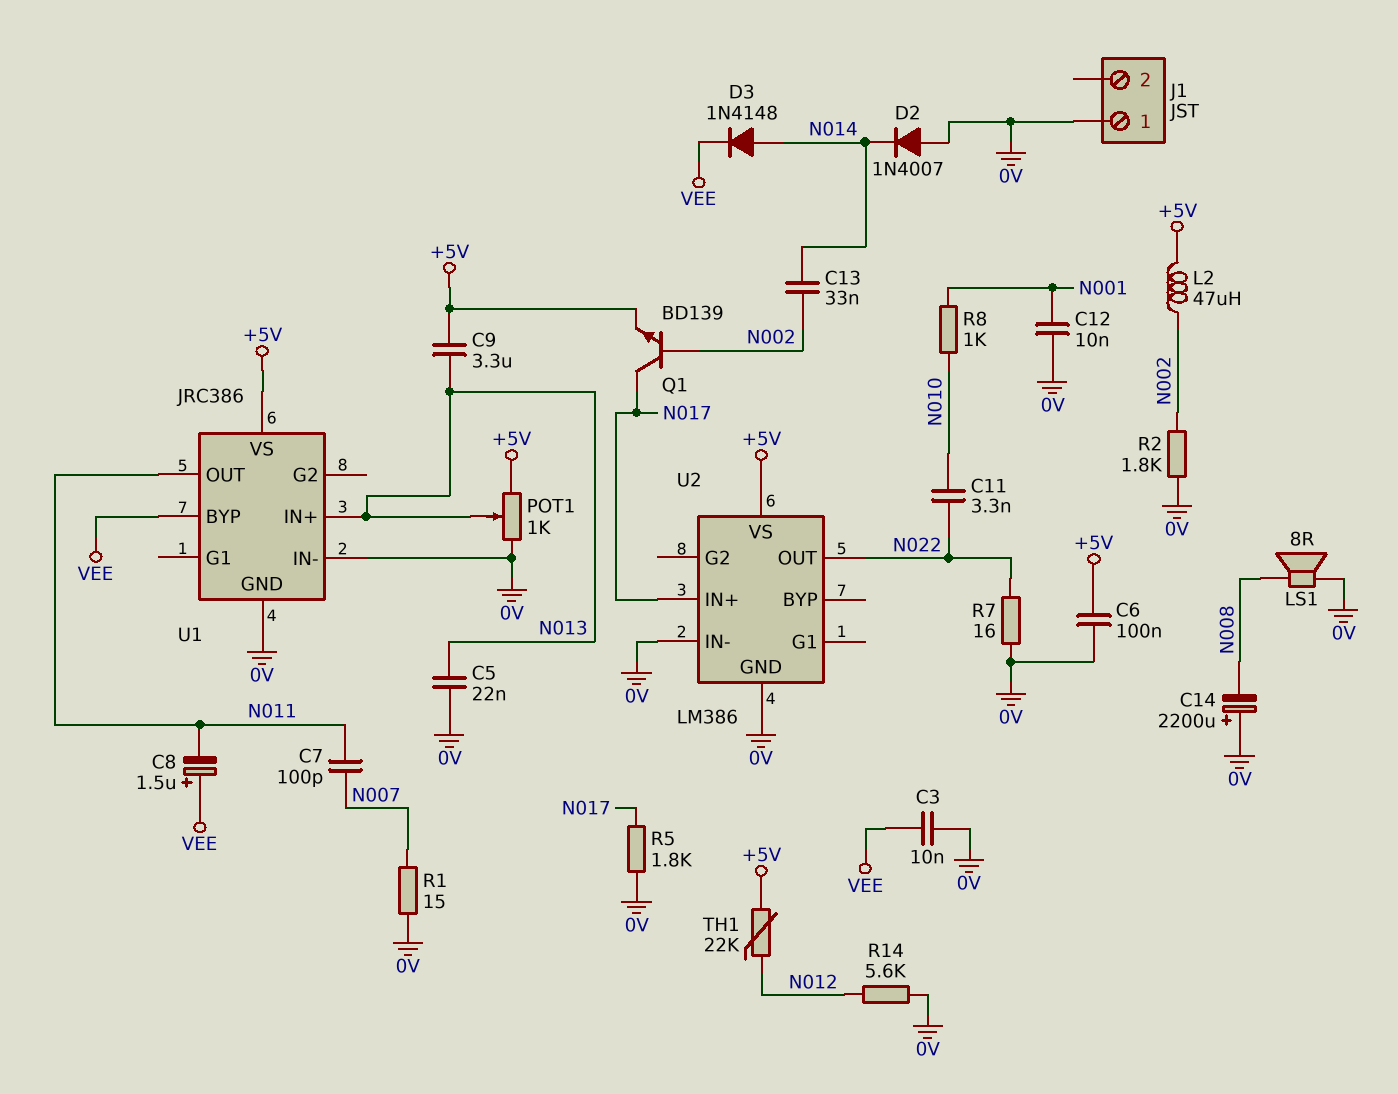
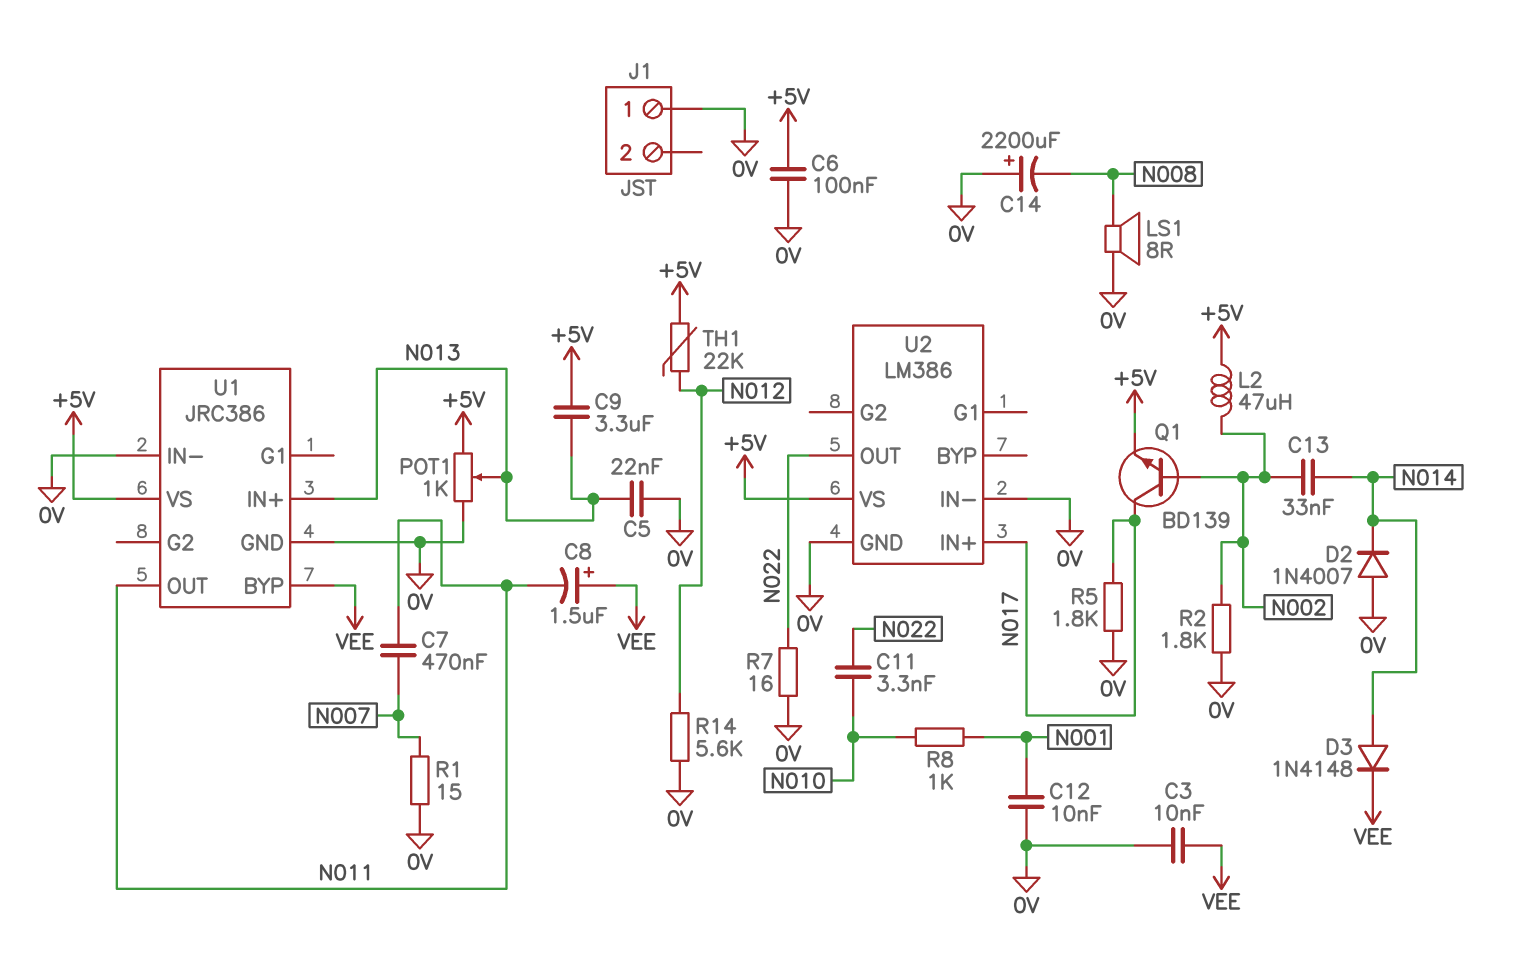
C7: 100pF (N007, N011) -> 470nF (N007, N011)

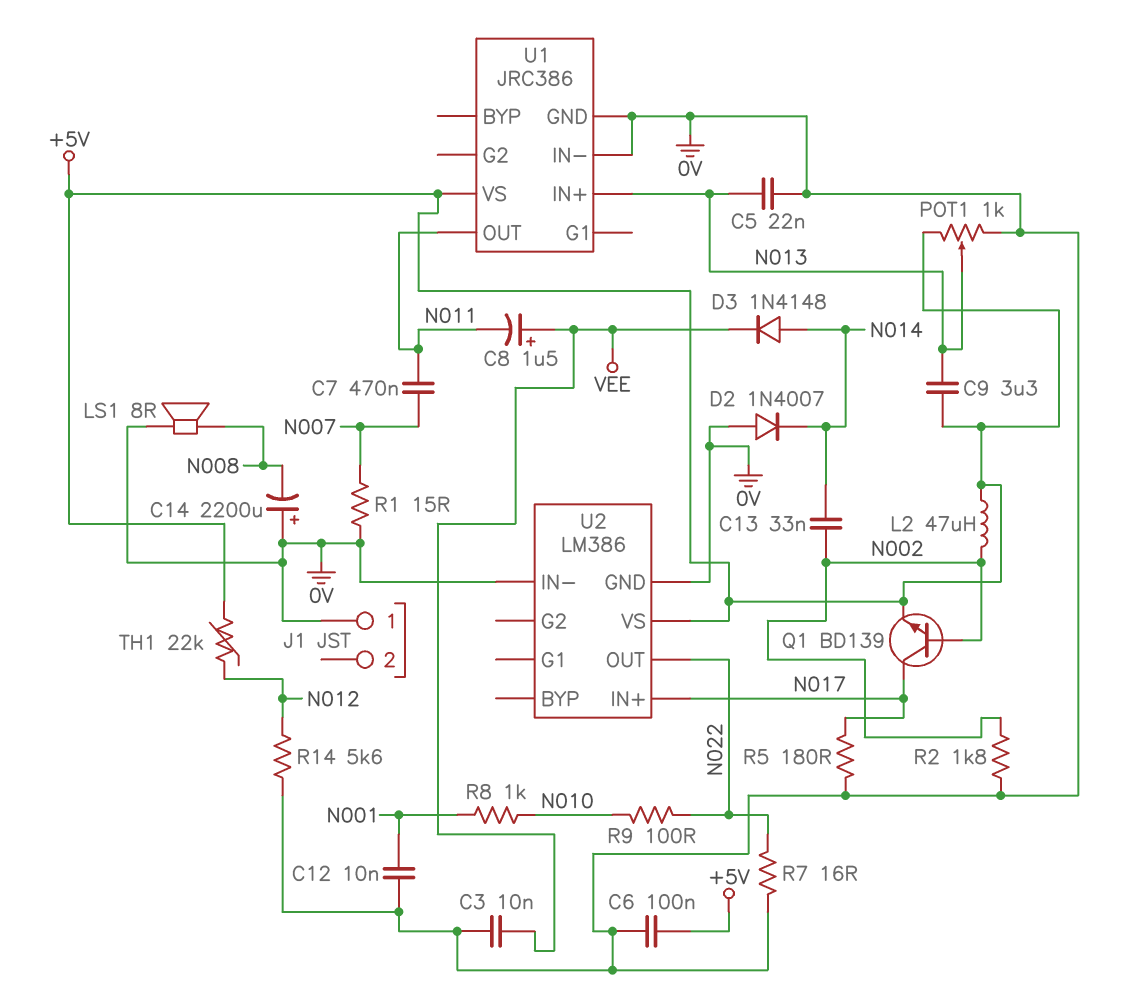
C11: 3.3nF (N010, N022) -> none
R5: 1.8k (0V, N017) -> 180 (0V, N017)
R9: none -> 100 (N010, N022)
U1 pin BYP: VEE -> none

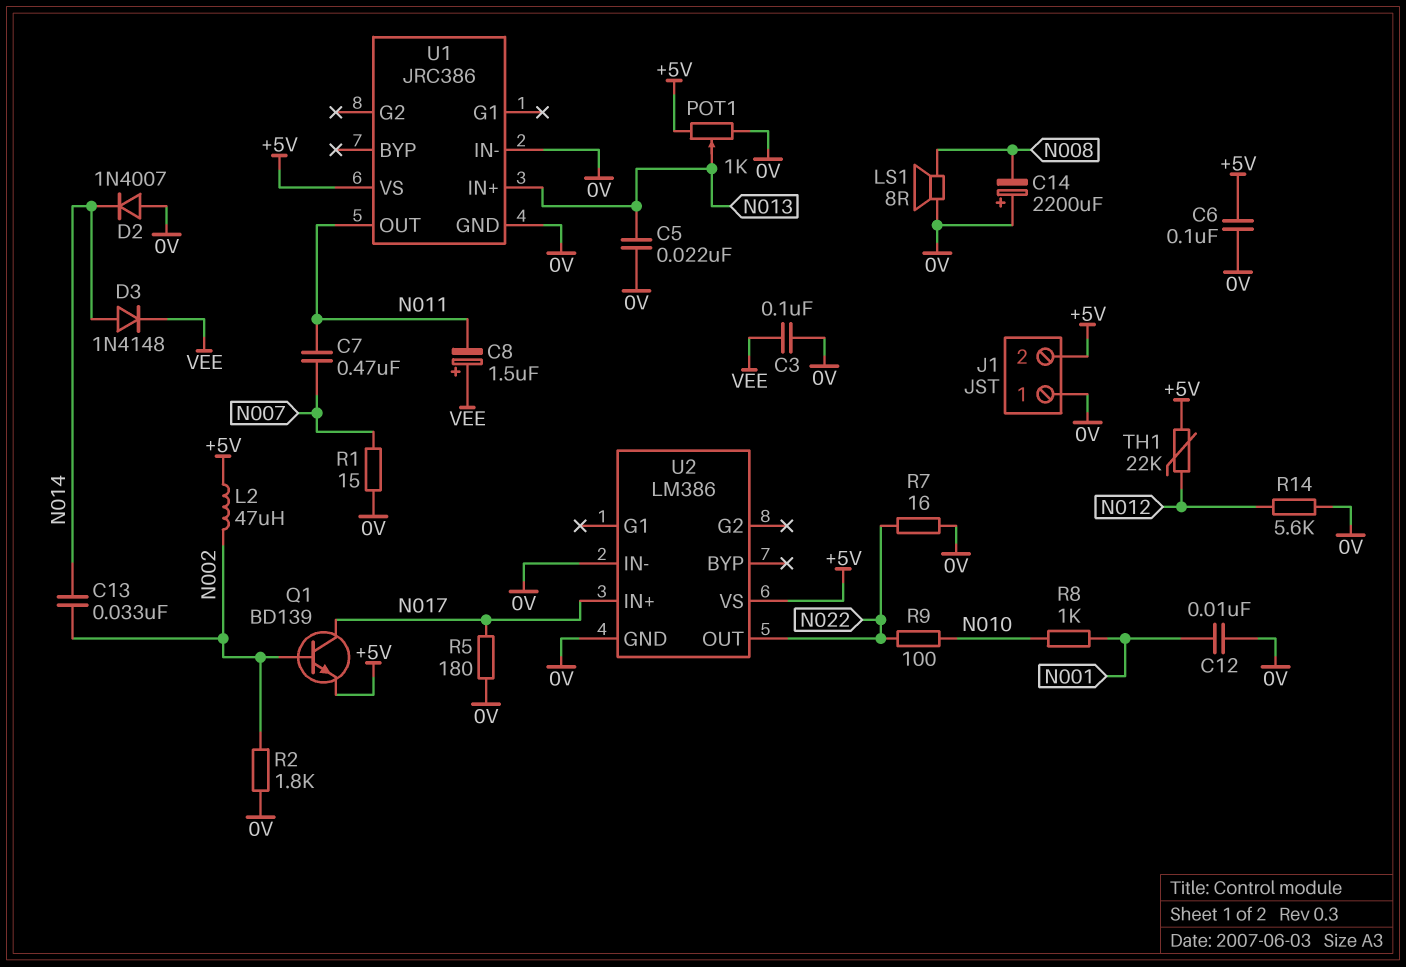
C3: 10nF (0V, VEE) -> 100nF (0V, VEE)
C9: 3.3uF (+5V, N013) -> none
J1 pin 2: none -> +5V

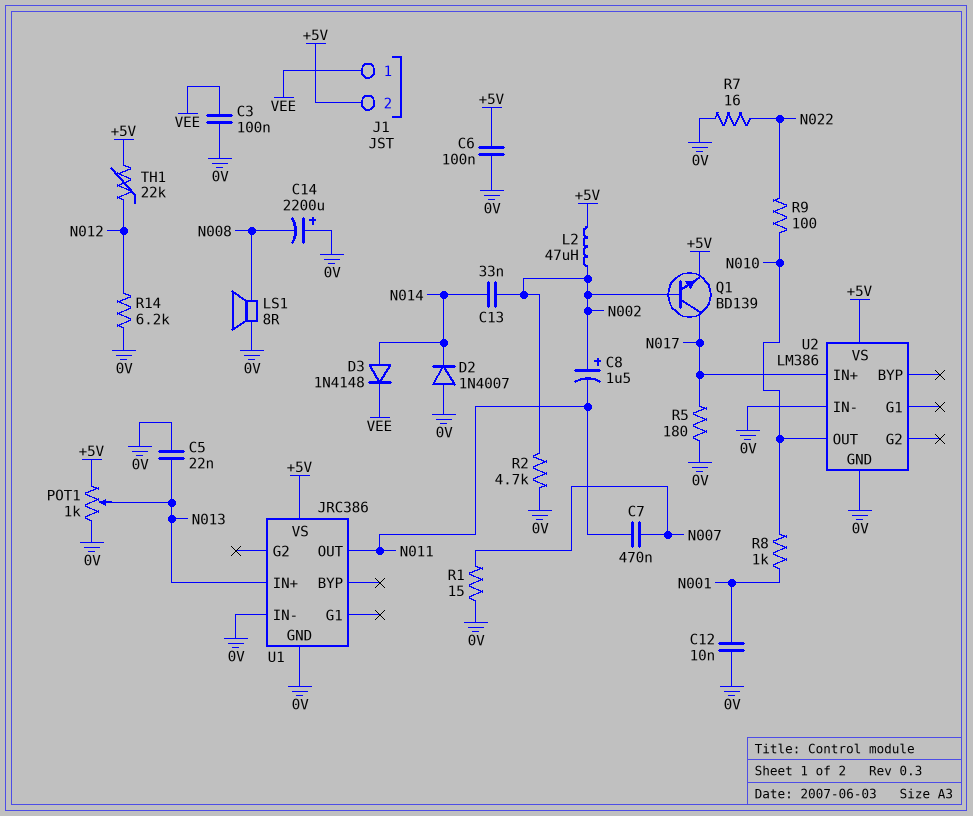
C8: 1.5uF (plus VEE, minus N011) -> 1.5uF (plus N002, minus N011)
J1 pin 1: 0V -> VEE
R2: 1.8k (0V, N002) -> 4.7k (0V, N002)
R14: 5.6k (0V, N012) -> 6.2k (0V, N012)
U2 pin OUT: N022 -> N010

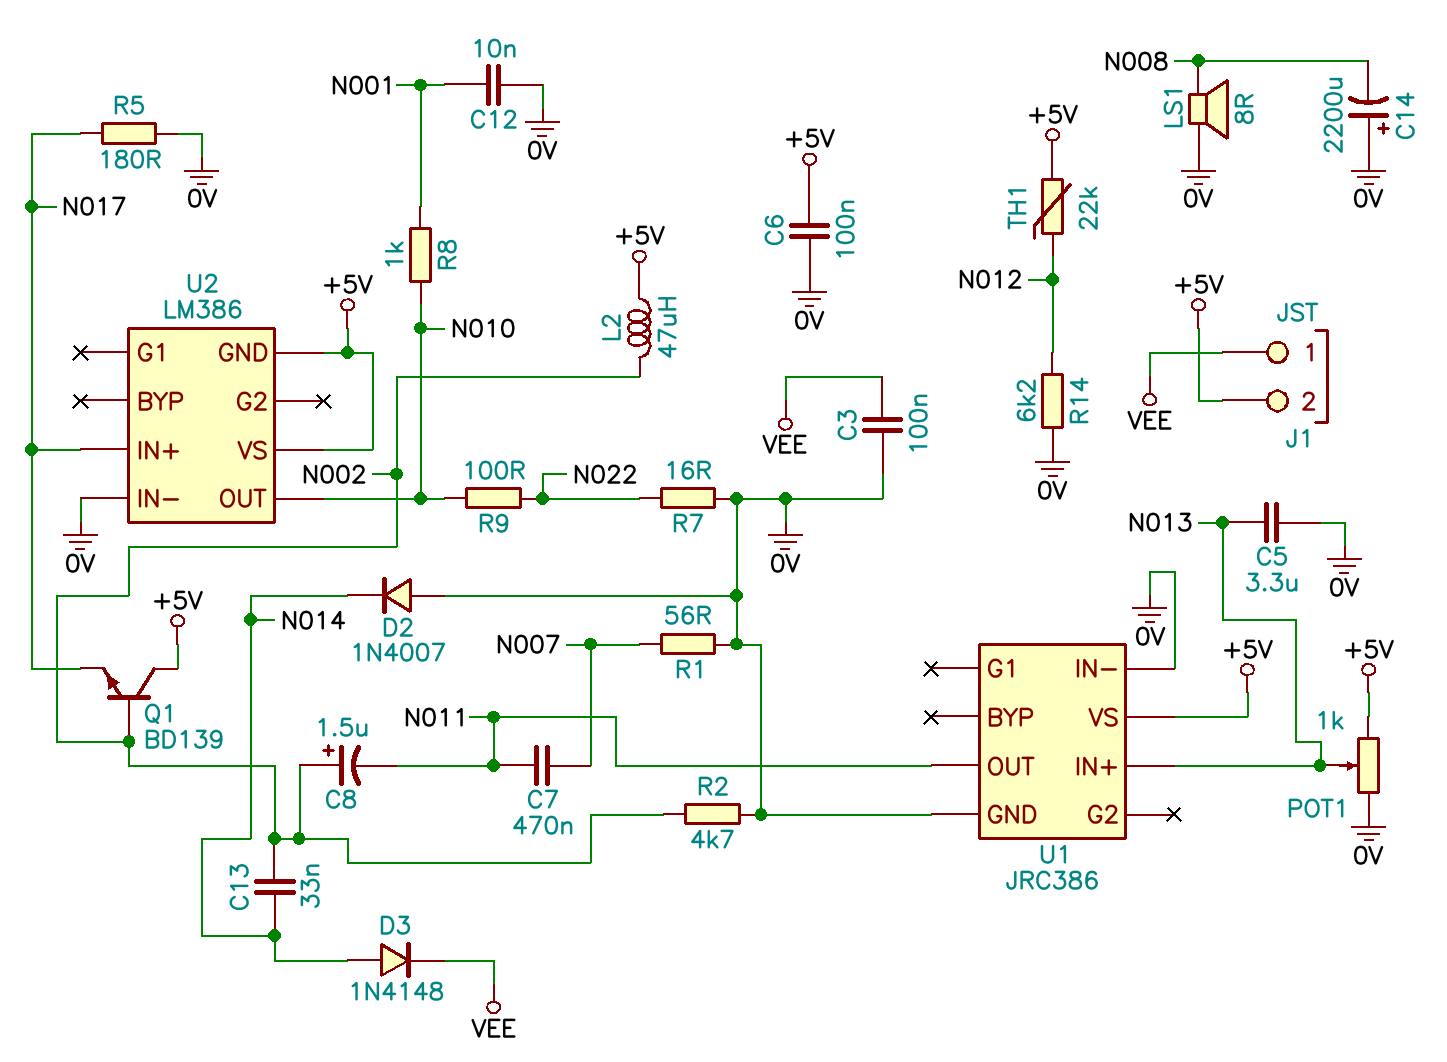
C5: 22nF (0V, N013) -> 3.3uF (0V, N013)
Q1: NPN BD139 (B N002, C N017, E +5V) -> NPN BD139 (B N002, C +5V, E N017)
R1: 15 (0V, N007) -> 56 (0V, N007)
U2 pin GND: 0V -> +5V

